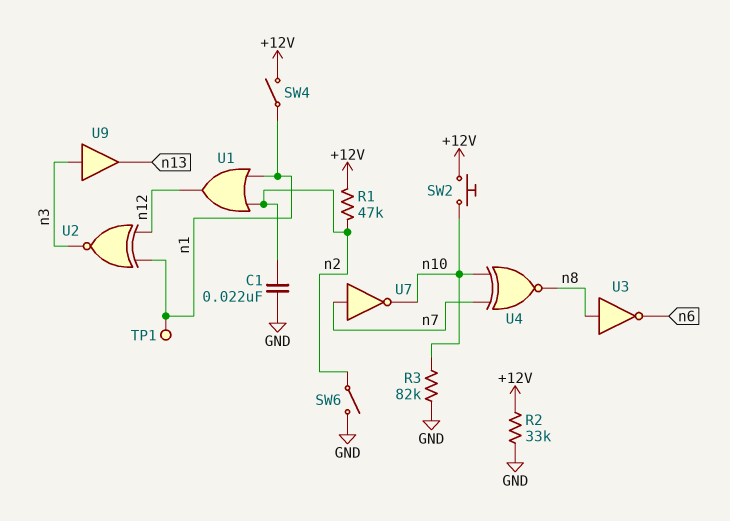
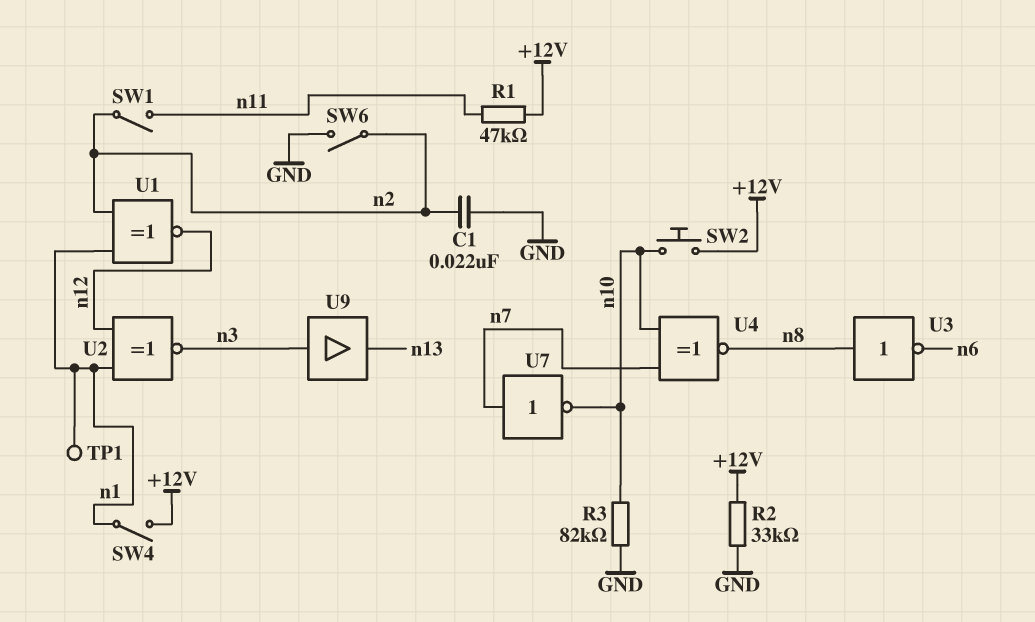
R1: 47k (+12V, n2) -> 47k (+12V, n11)
SW1: none -> switch (n2, n11)
U1: OR (in n1, in n2, out n12) -> XNOR (in n1, in n2, out n12)

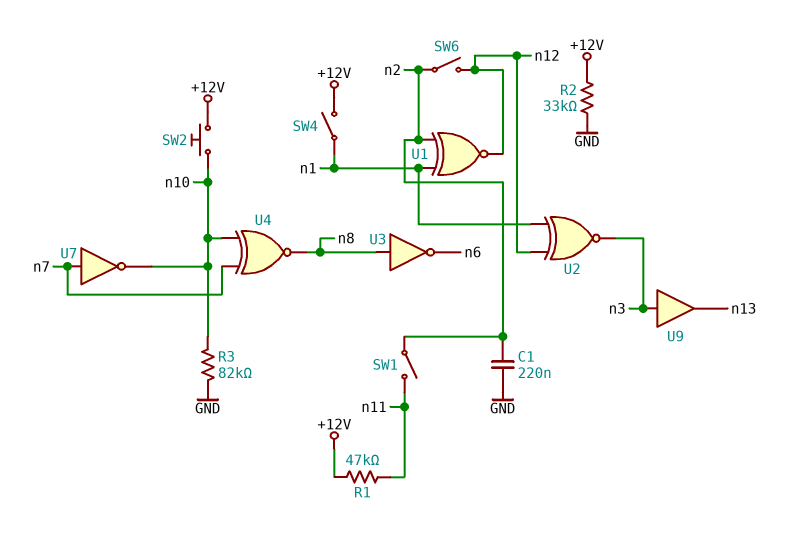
C1: 22nF (GND, n2) -> 220nF (GND, n2)
SW6: switch (GND, n2) -> switch (n2, n12)
TP1: test point (n1) -> none

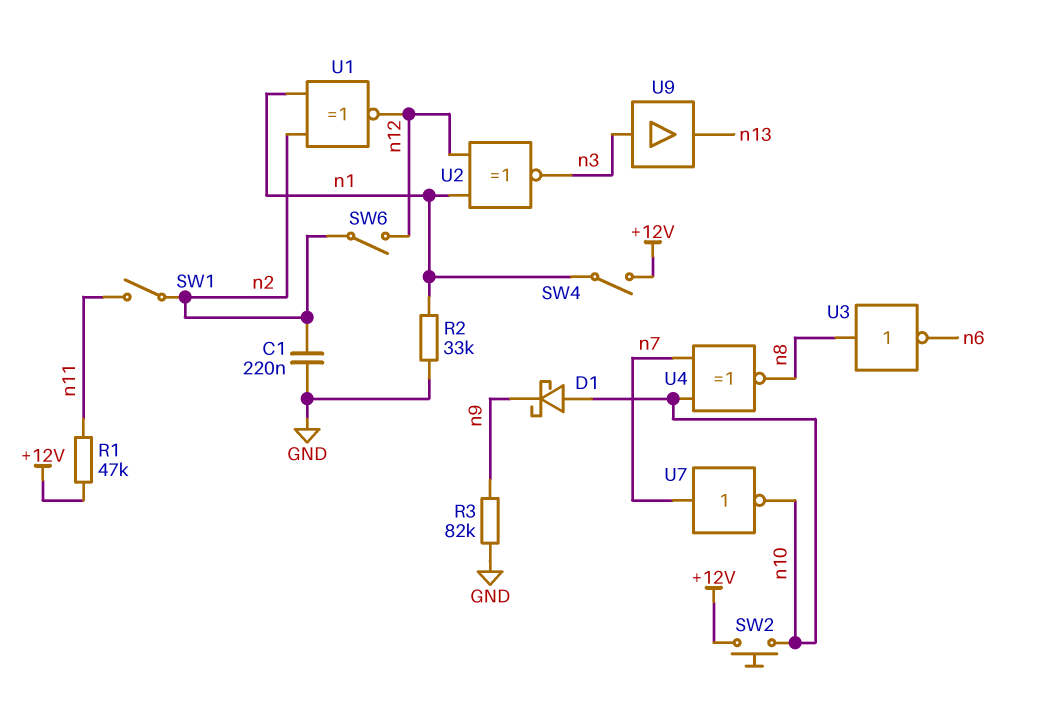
D1: none -> schottky (A n10, K n9)
R2: 33k (+12V, GND) -> 33k (GND, n1)
R3: 82k (GND, n10) -> 82k (GND, n9)

